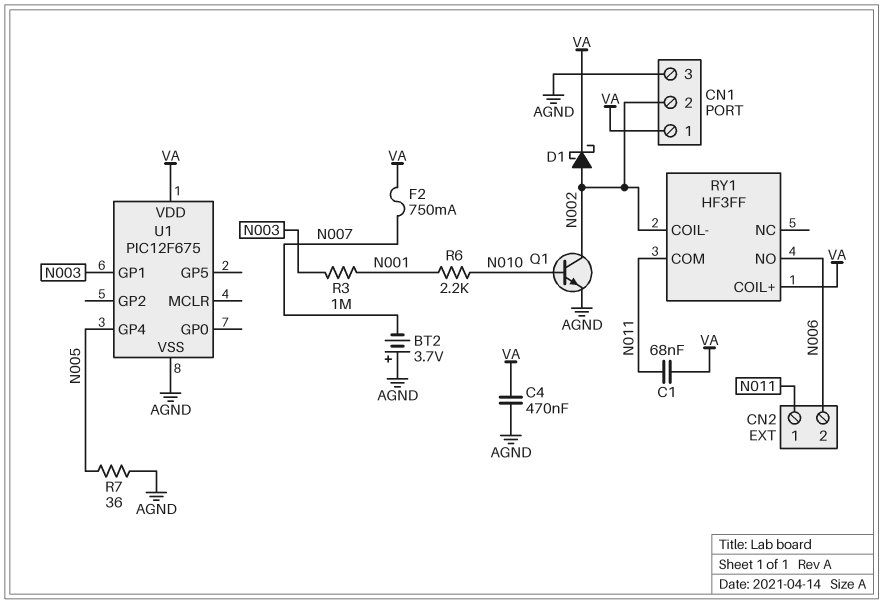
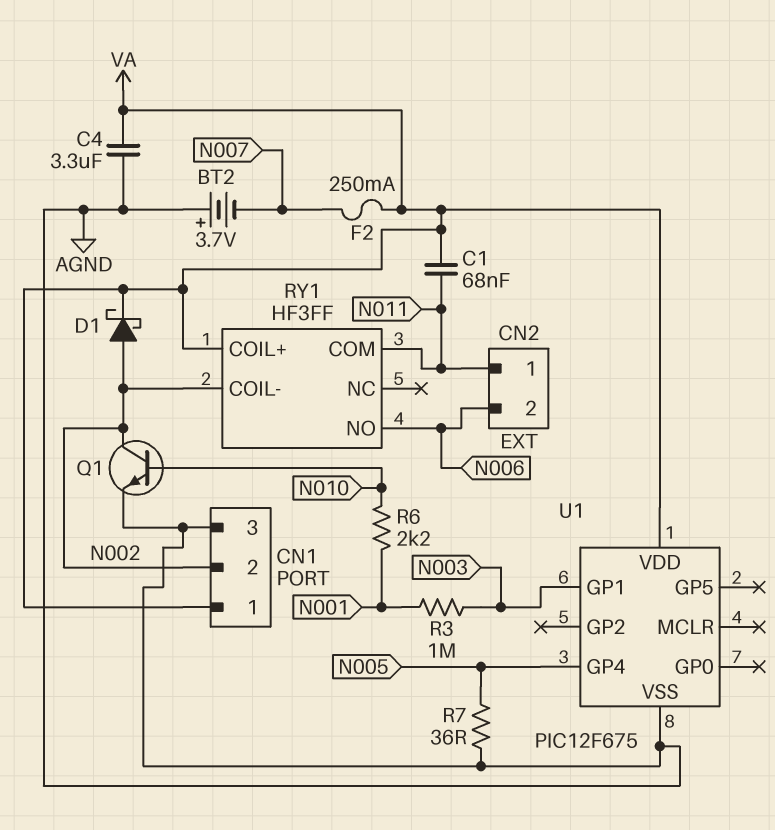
C4: 470nF (AGND, VA) -> 3.3uF (AGND, VA)
F2: 750mA (N007, VA) -> 250mA (N007, VA)

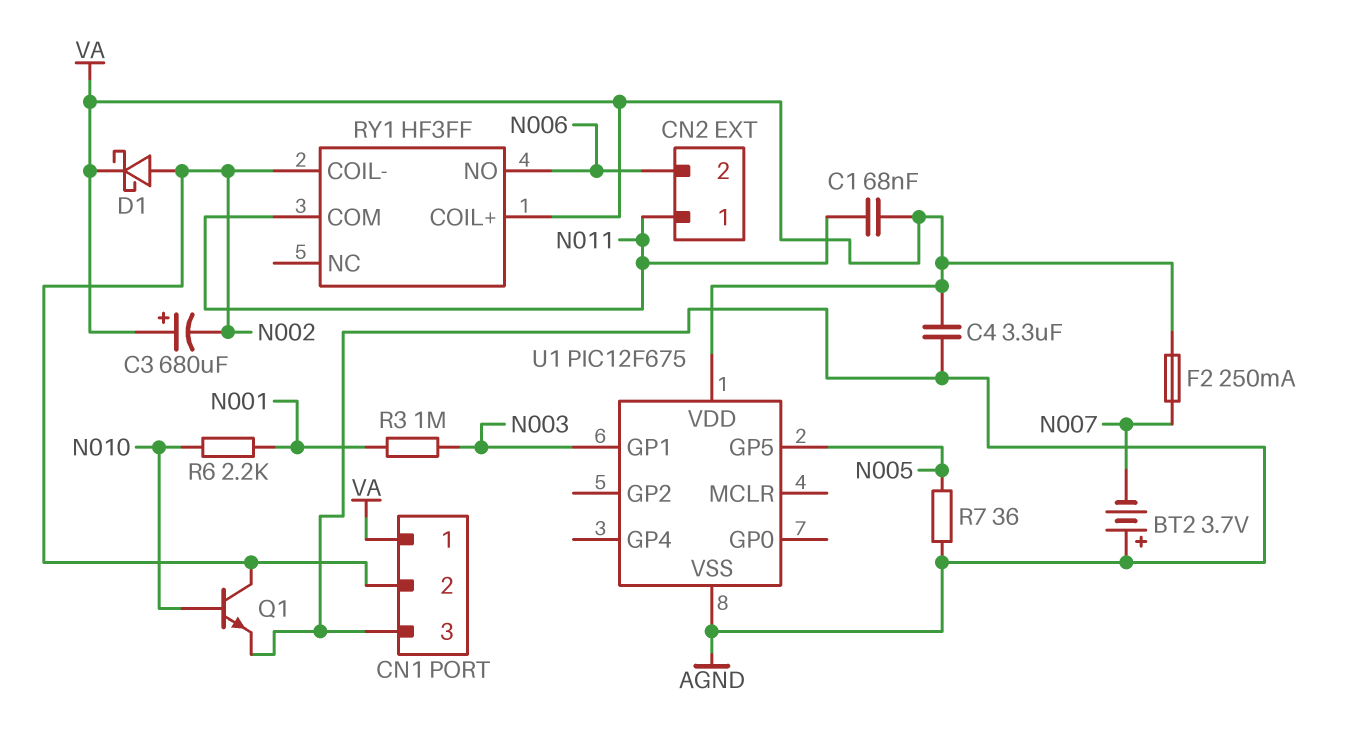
C3: none -> 680uF (plus VA, minus N002)
U1 pin GP4: N005 -> none
U1 pin GP5: none -> N005

